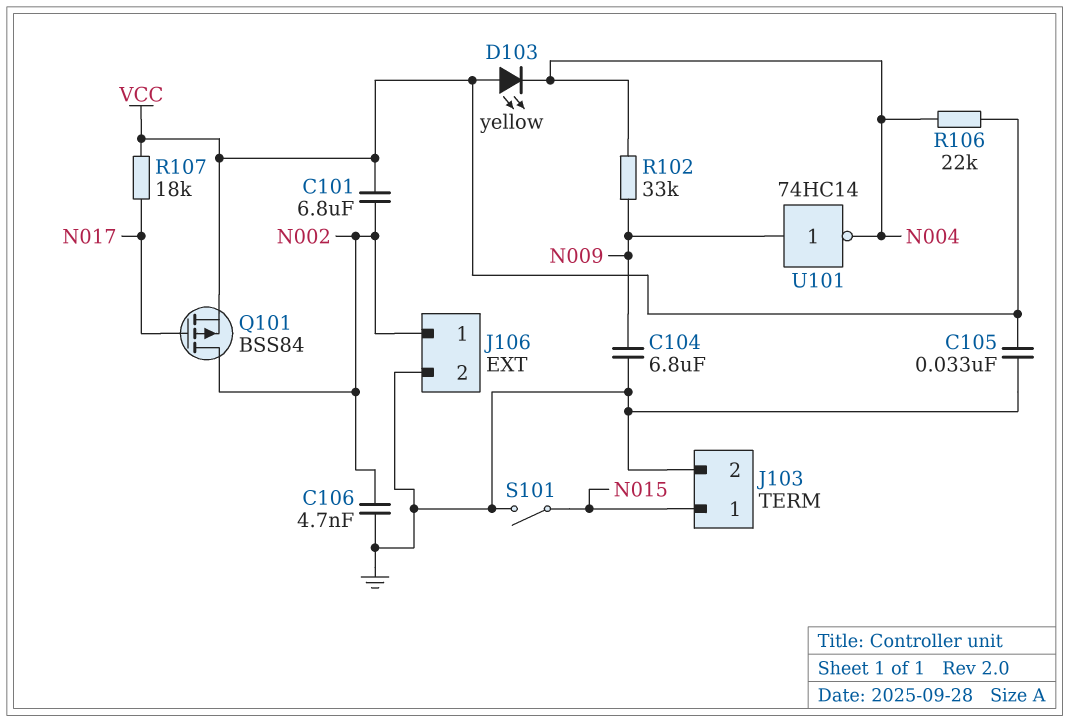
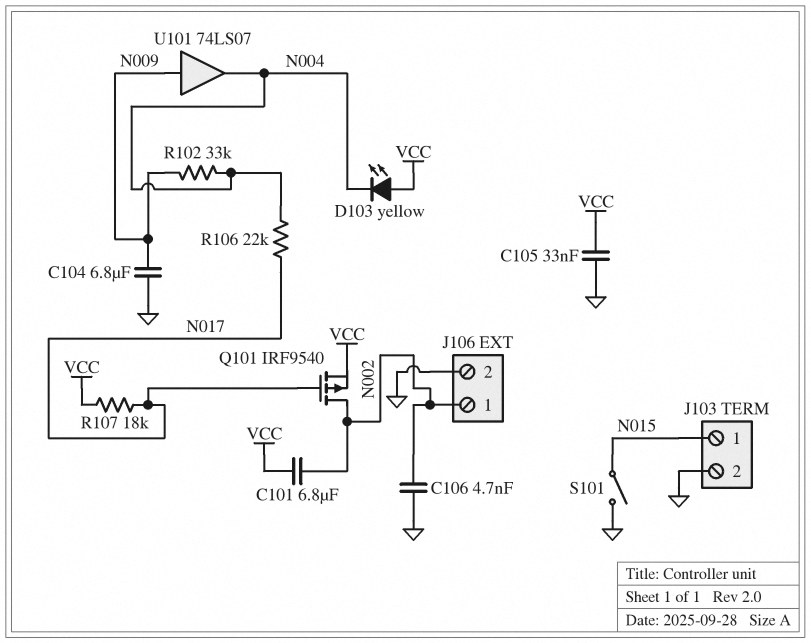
Q101: PMOS BSS84 (G N017, D N002, S VCC) -> PMOS IRF9540 (G N017, D N002, S VCC)
R106: 22k (N004, VCC) -> 22k (N004, N017)
U101: NOT 74HC14 (in N009, out N004) -> buffer 74LS07 (in N009, out N004)

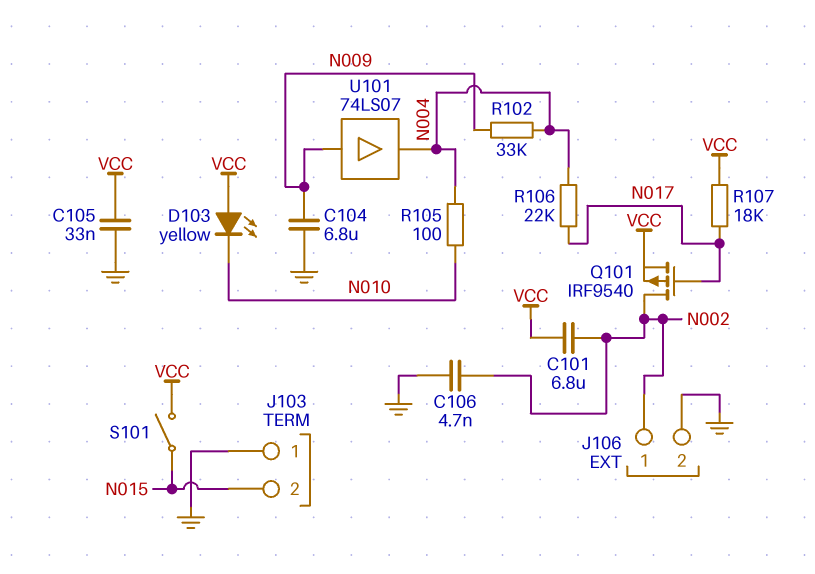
D103: LED yellow (A VCC, K N004) -> LED yellow (A VCC, K N010)
J103 pin 1: N015 -> GND
J103 pin 2: GND -> N015
R105: none -> 100 (N004, N010)
S101: switch (GND, N015) -> switch (N015, VCC)

